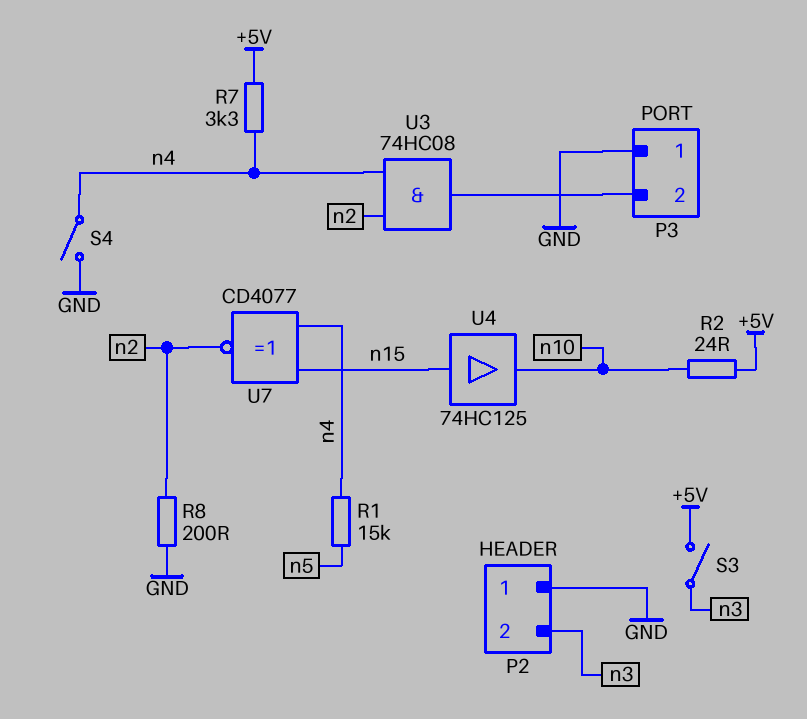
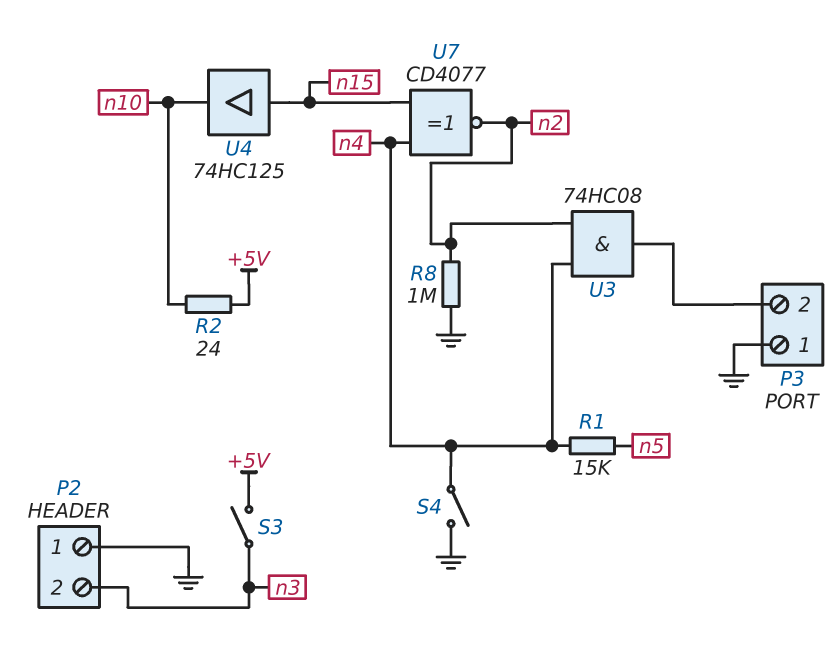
R7: 3.3k (+5V, n4) -> none
R8: 200 (GND, n2) -> 1M (GND, n2)

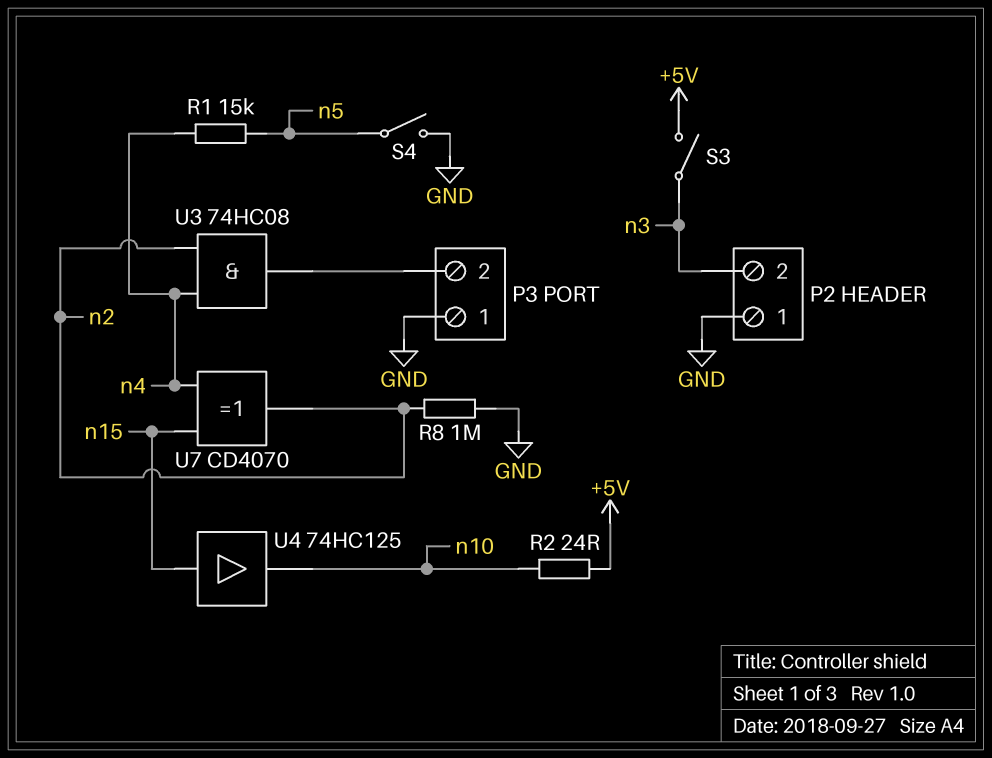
S4: switch (GND, n4) -> switch (GND, n5)
U7: XNOR CD4077 (in n4, in n15, out n2) -> XOR CD4070 (in n4, in n15, out n2)

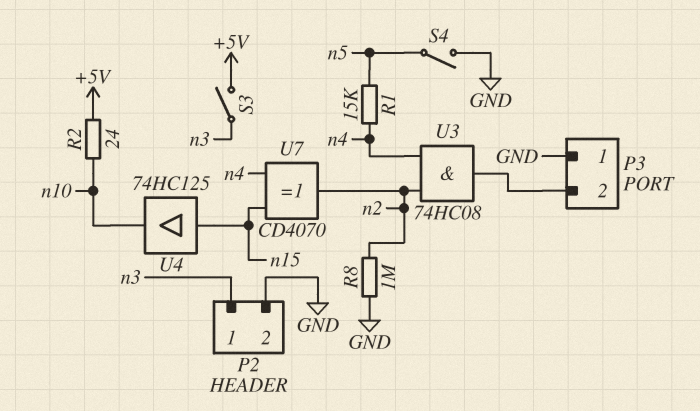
P2 pin 1: GND -> n3
P2 pin 2: n3 -> GND

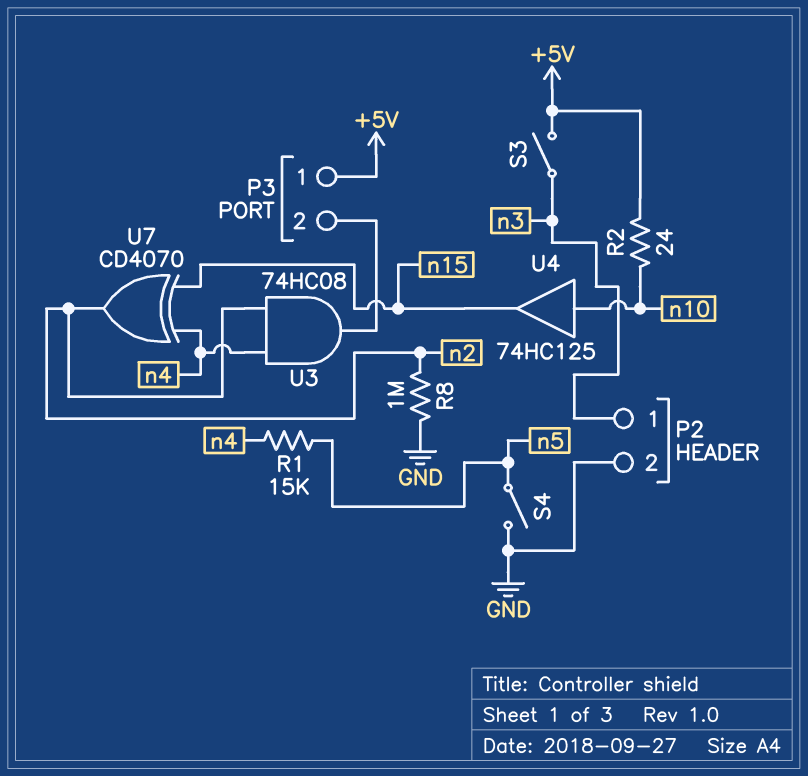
P3 pin 1: GND -> +5V
U4: buffer 74HC125 (in n15, out n10) -> buffer 74HC125 (in n10, out n15)

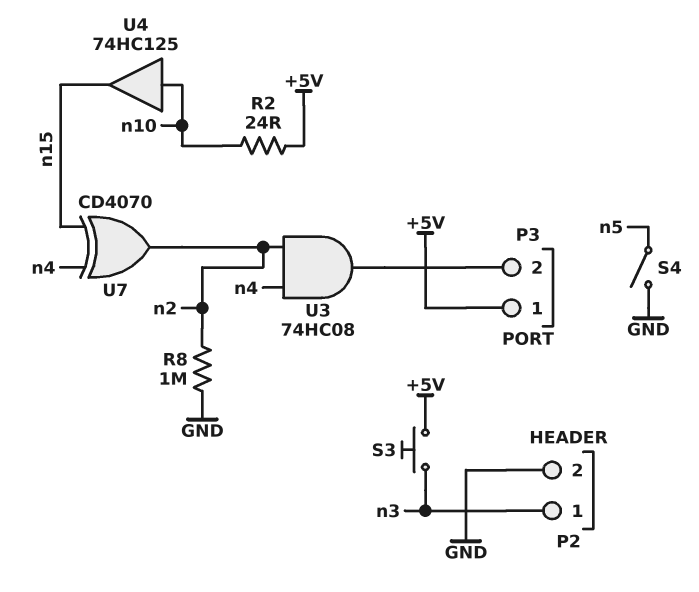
R1: 15k (n4, n5) -> none
S3: switch (+5V, n3) -> button (+5V, n3)

